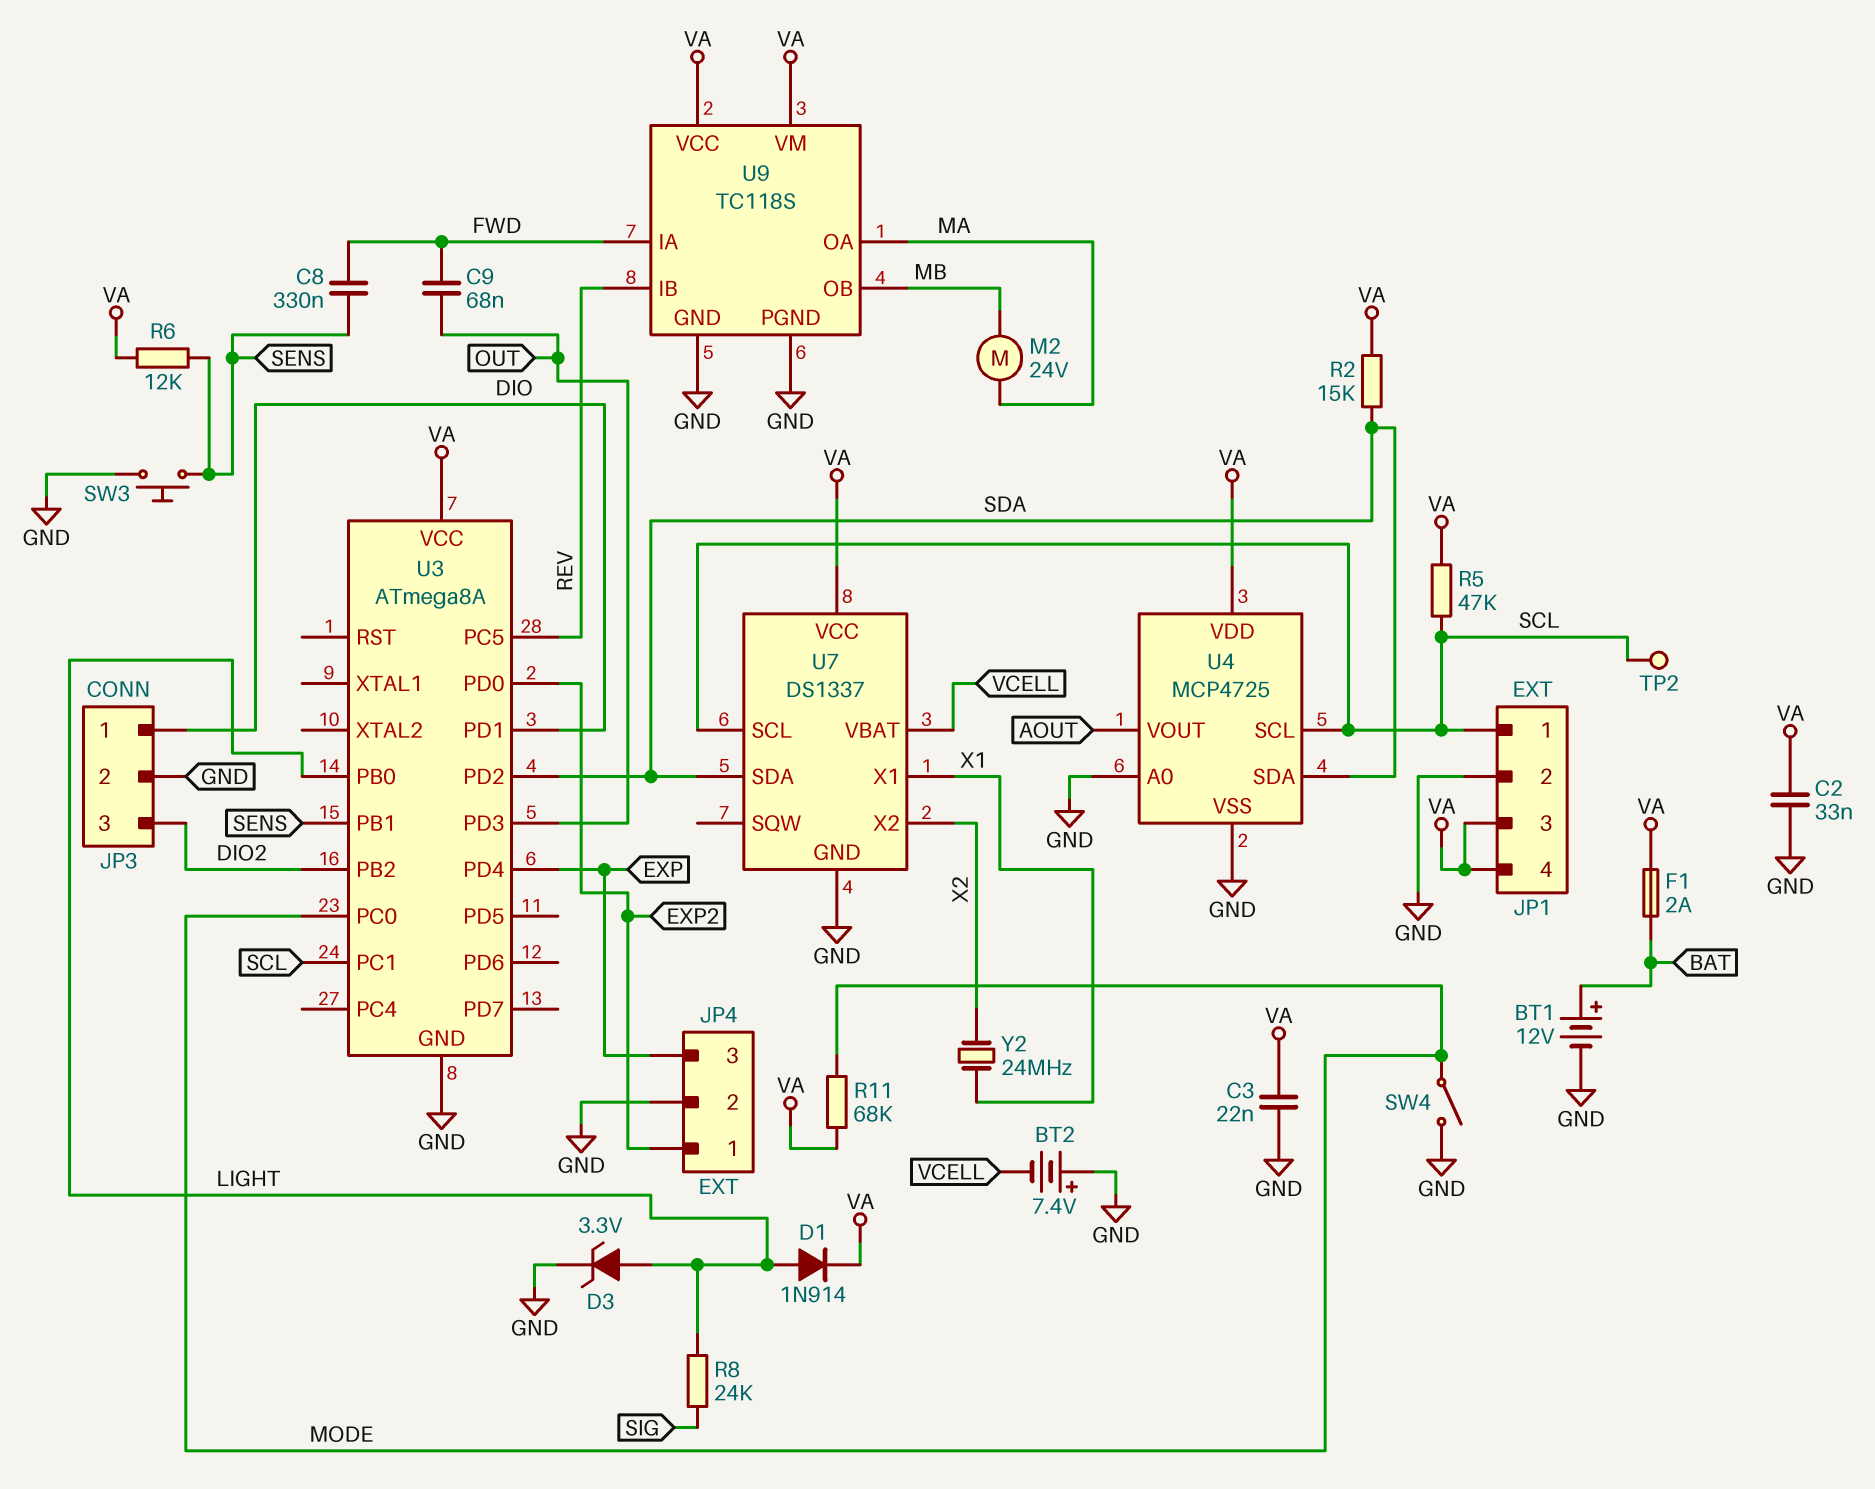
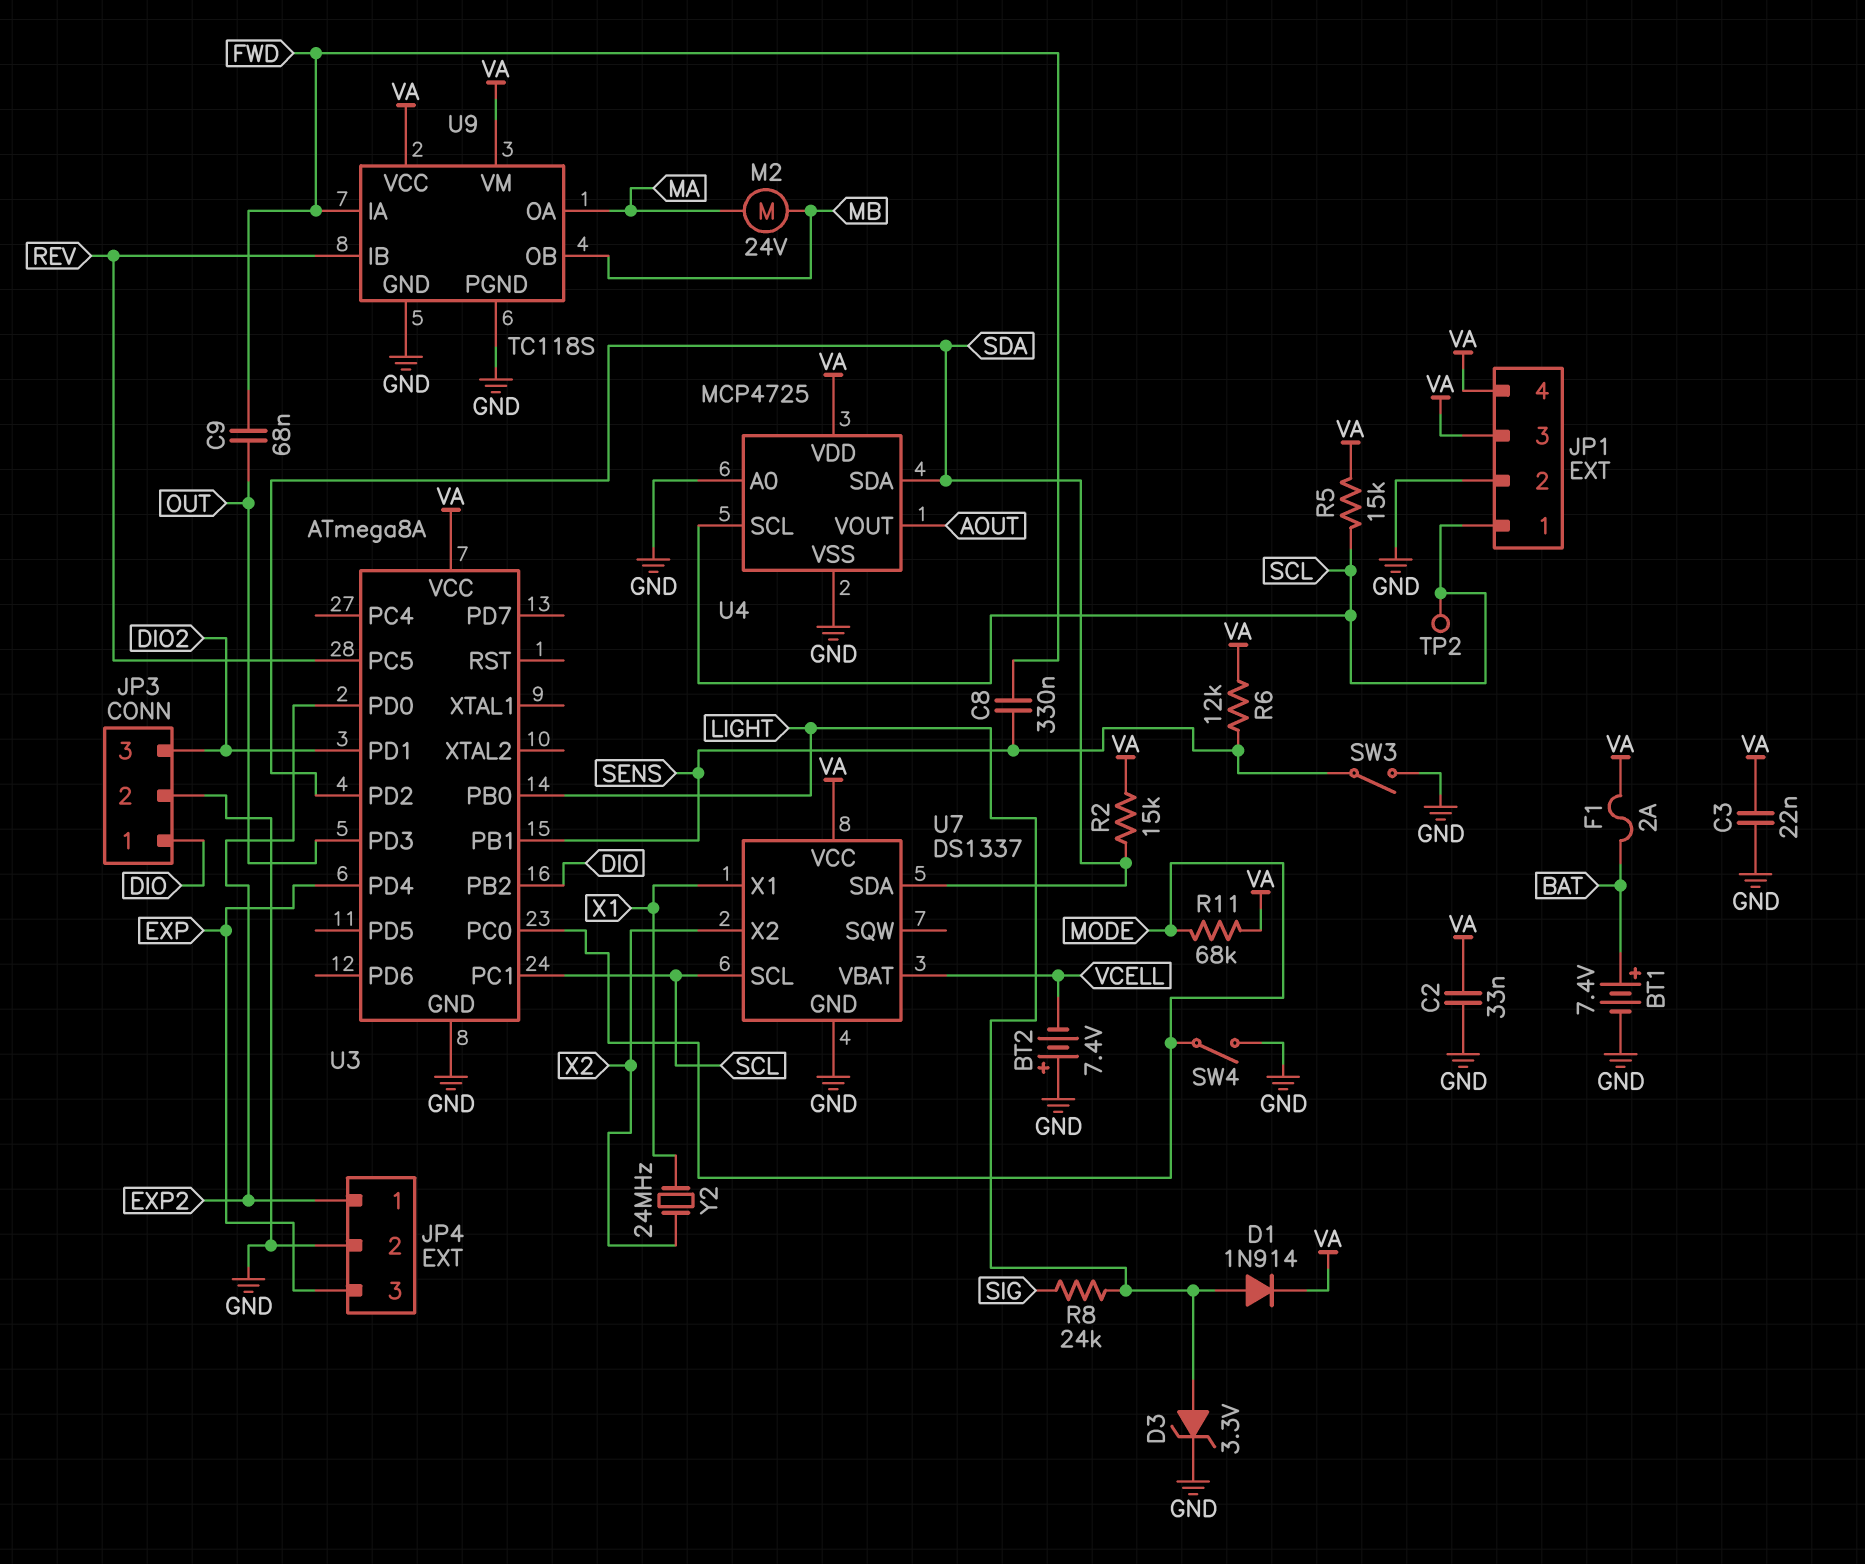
BT1: 12V (plus BAT, minus GND) -> 7.4V (plus BAT, minus GND)
R5: 47k (SCL, VA) -> 15k (SCL, VA)
SW3: button (GND, SENS) -> switch (GND, SENS)
U3 pin PB2: DIO2 -> DIO
U3 pin PD1: DIO -> DIO2

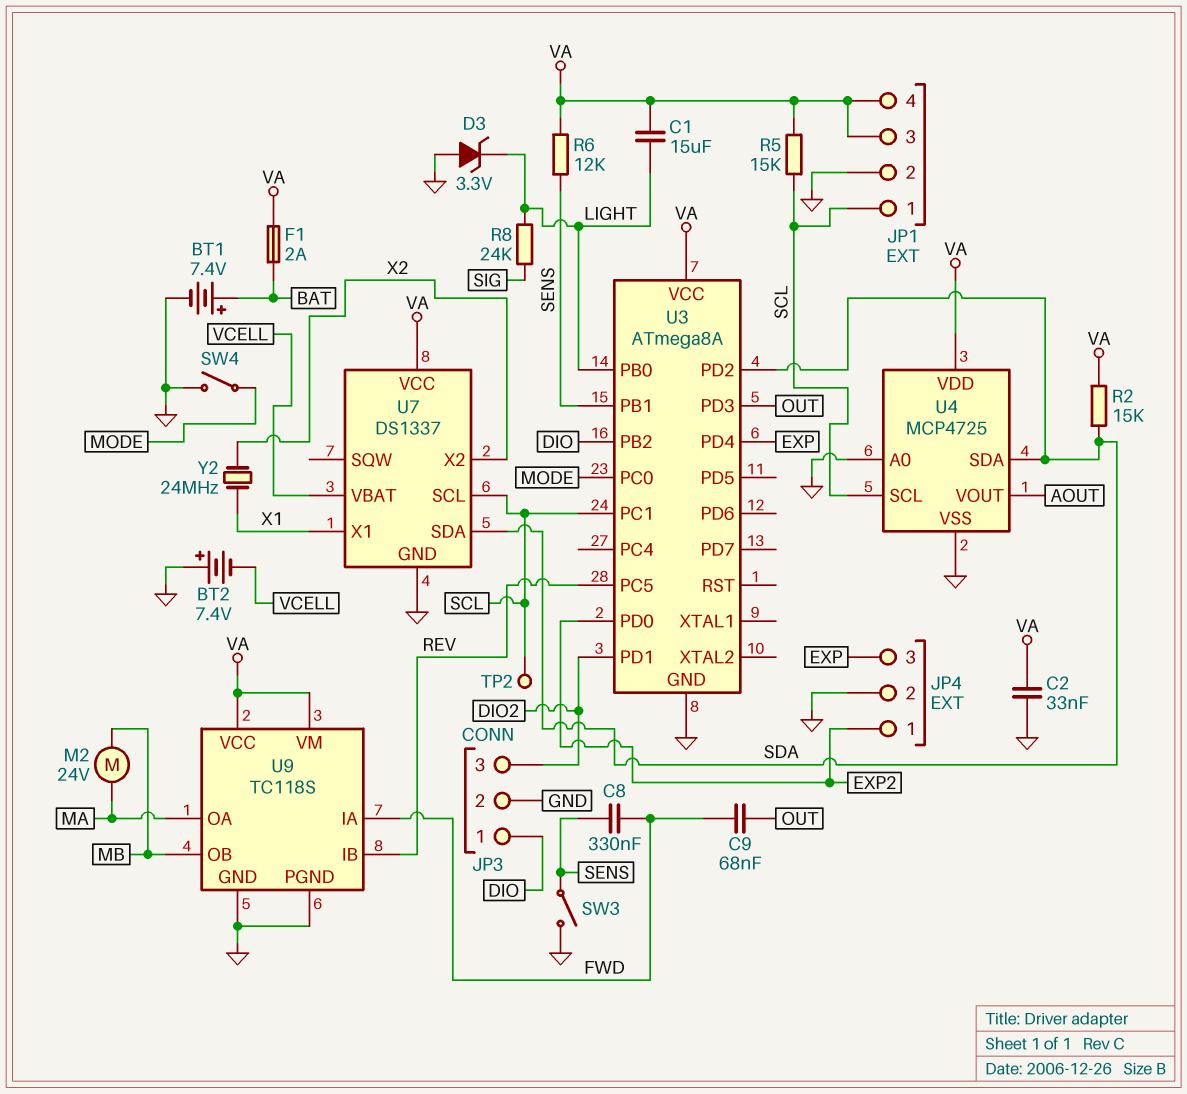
C1: none -> 15uF (LIGHT, VA)
C3: 22nF (GND, VA) -> none
D1: diode 1N914 (A LIGHT, K VA) -> none
D3: zener 3.3V (A LIGHT, K GND) -> zener 3.3V (A GND, K LIGHT)
R11: 68k (MODE, VA) -> none

